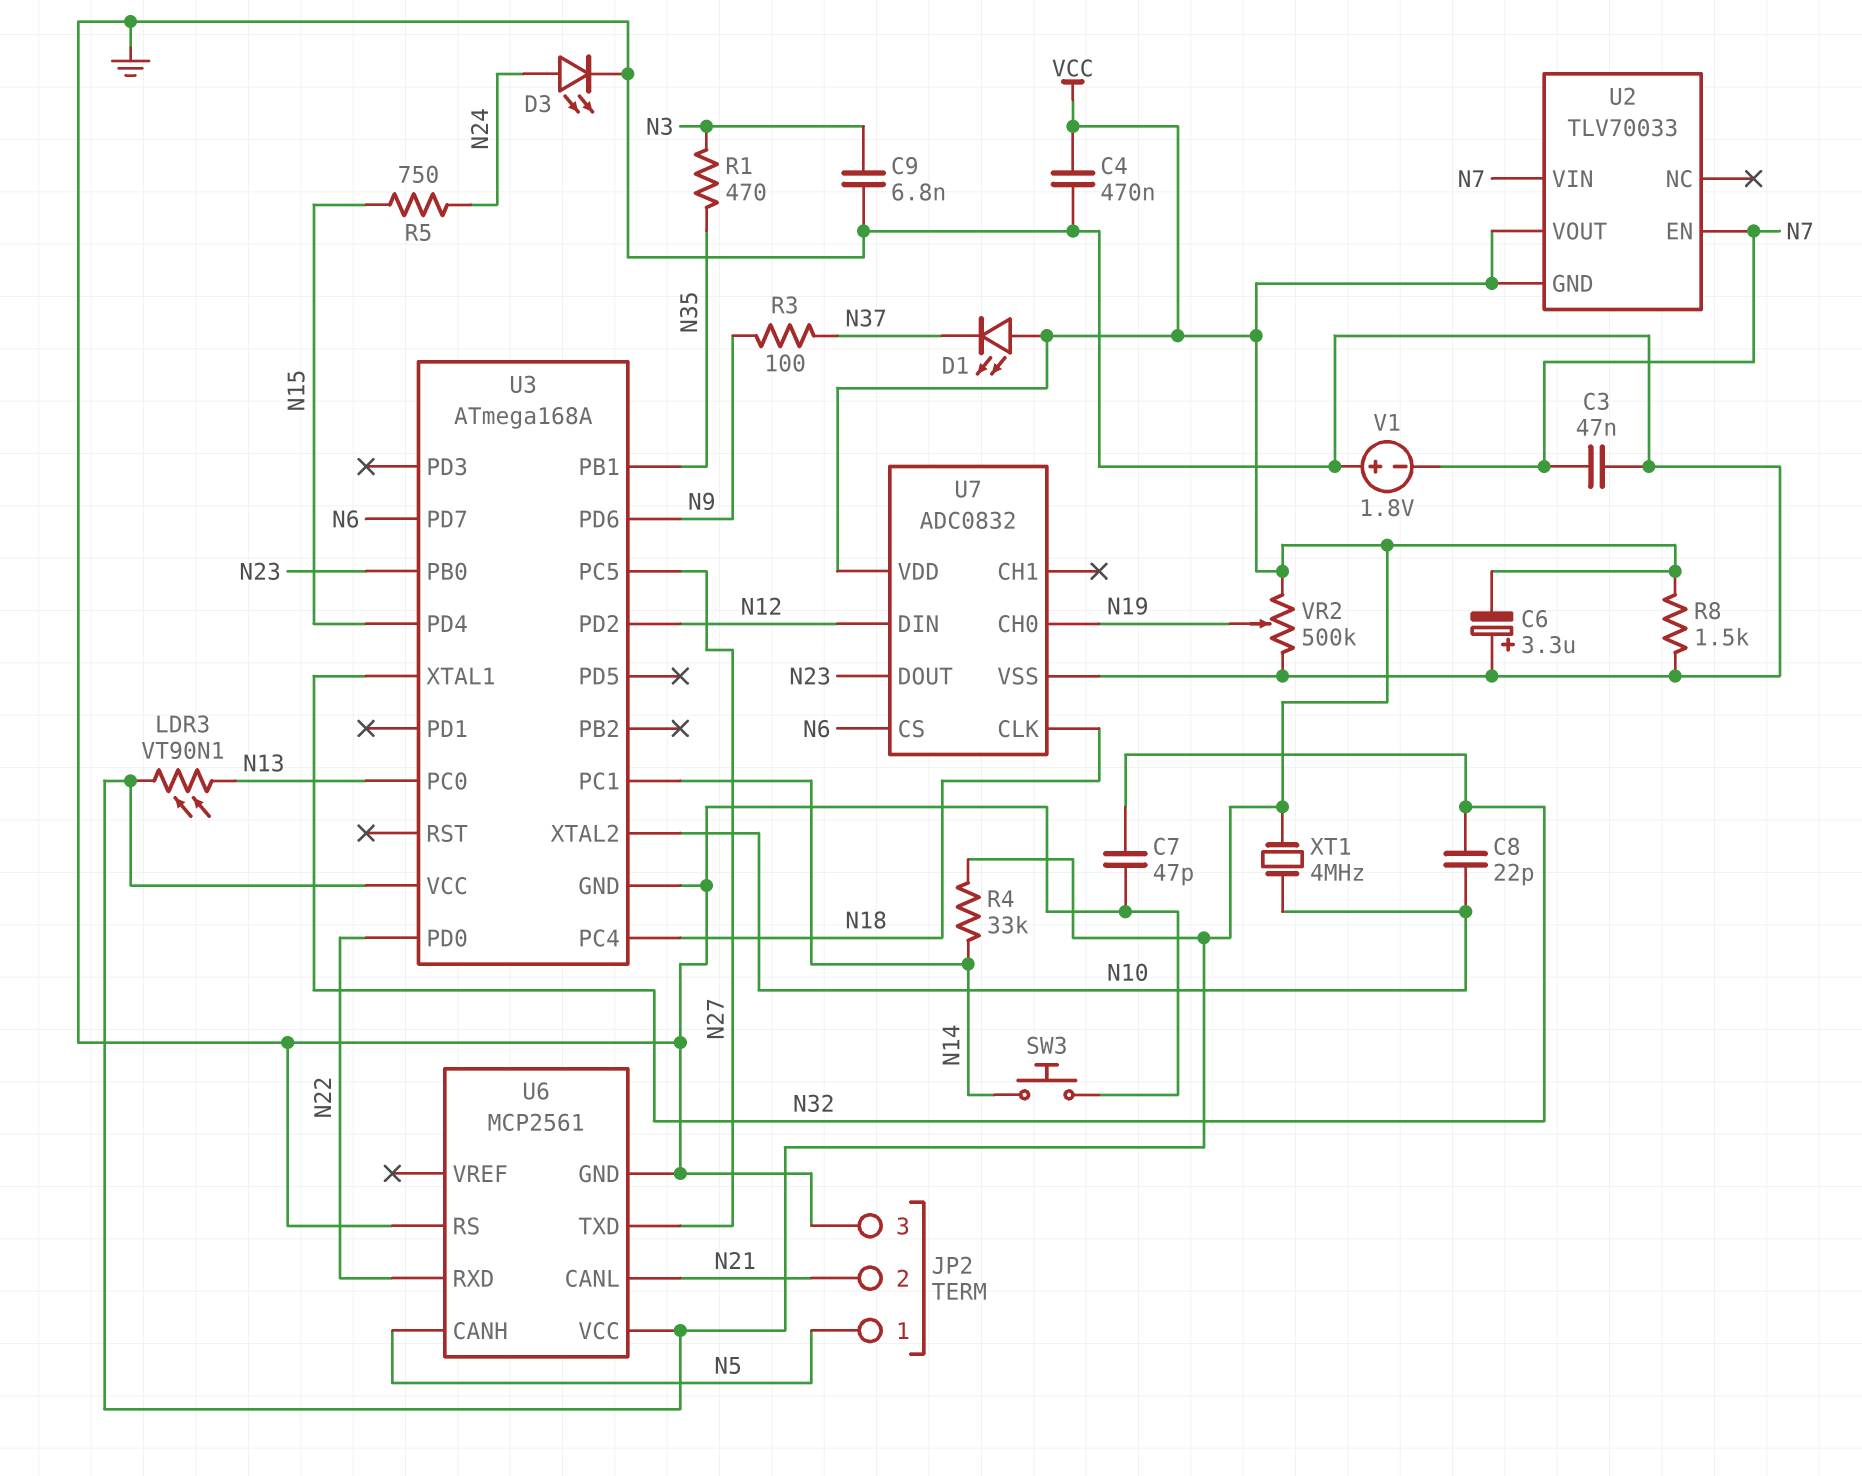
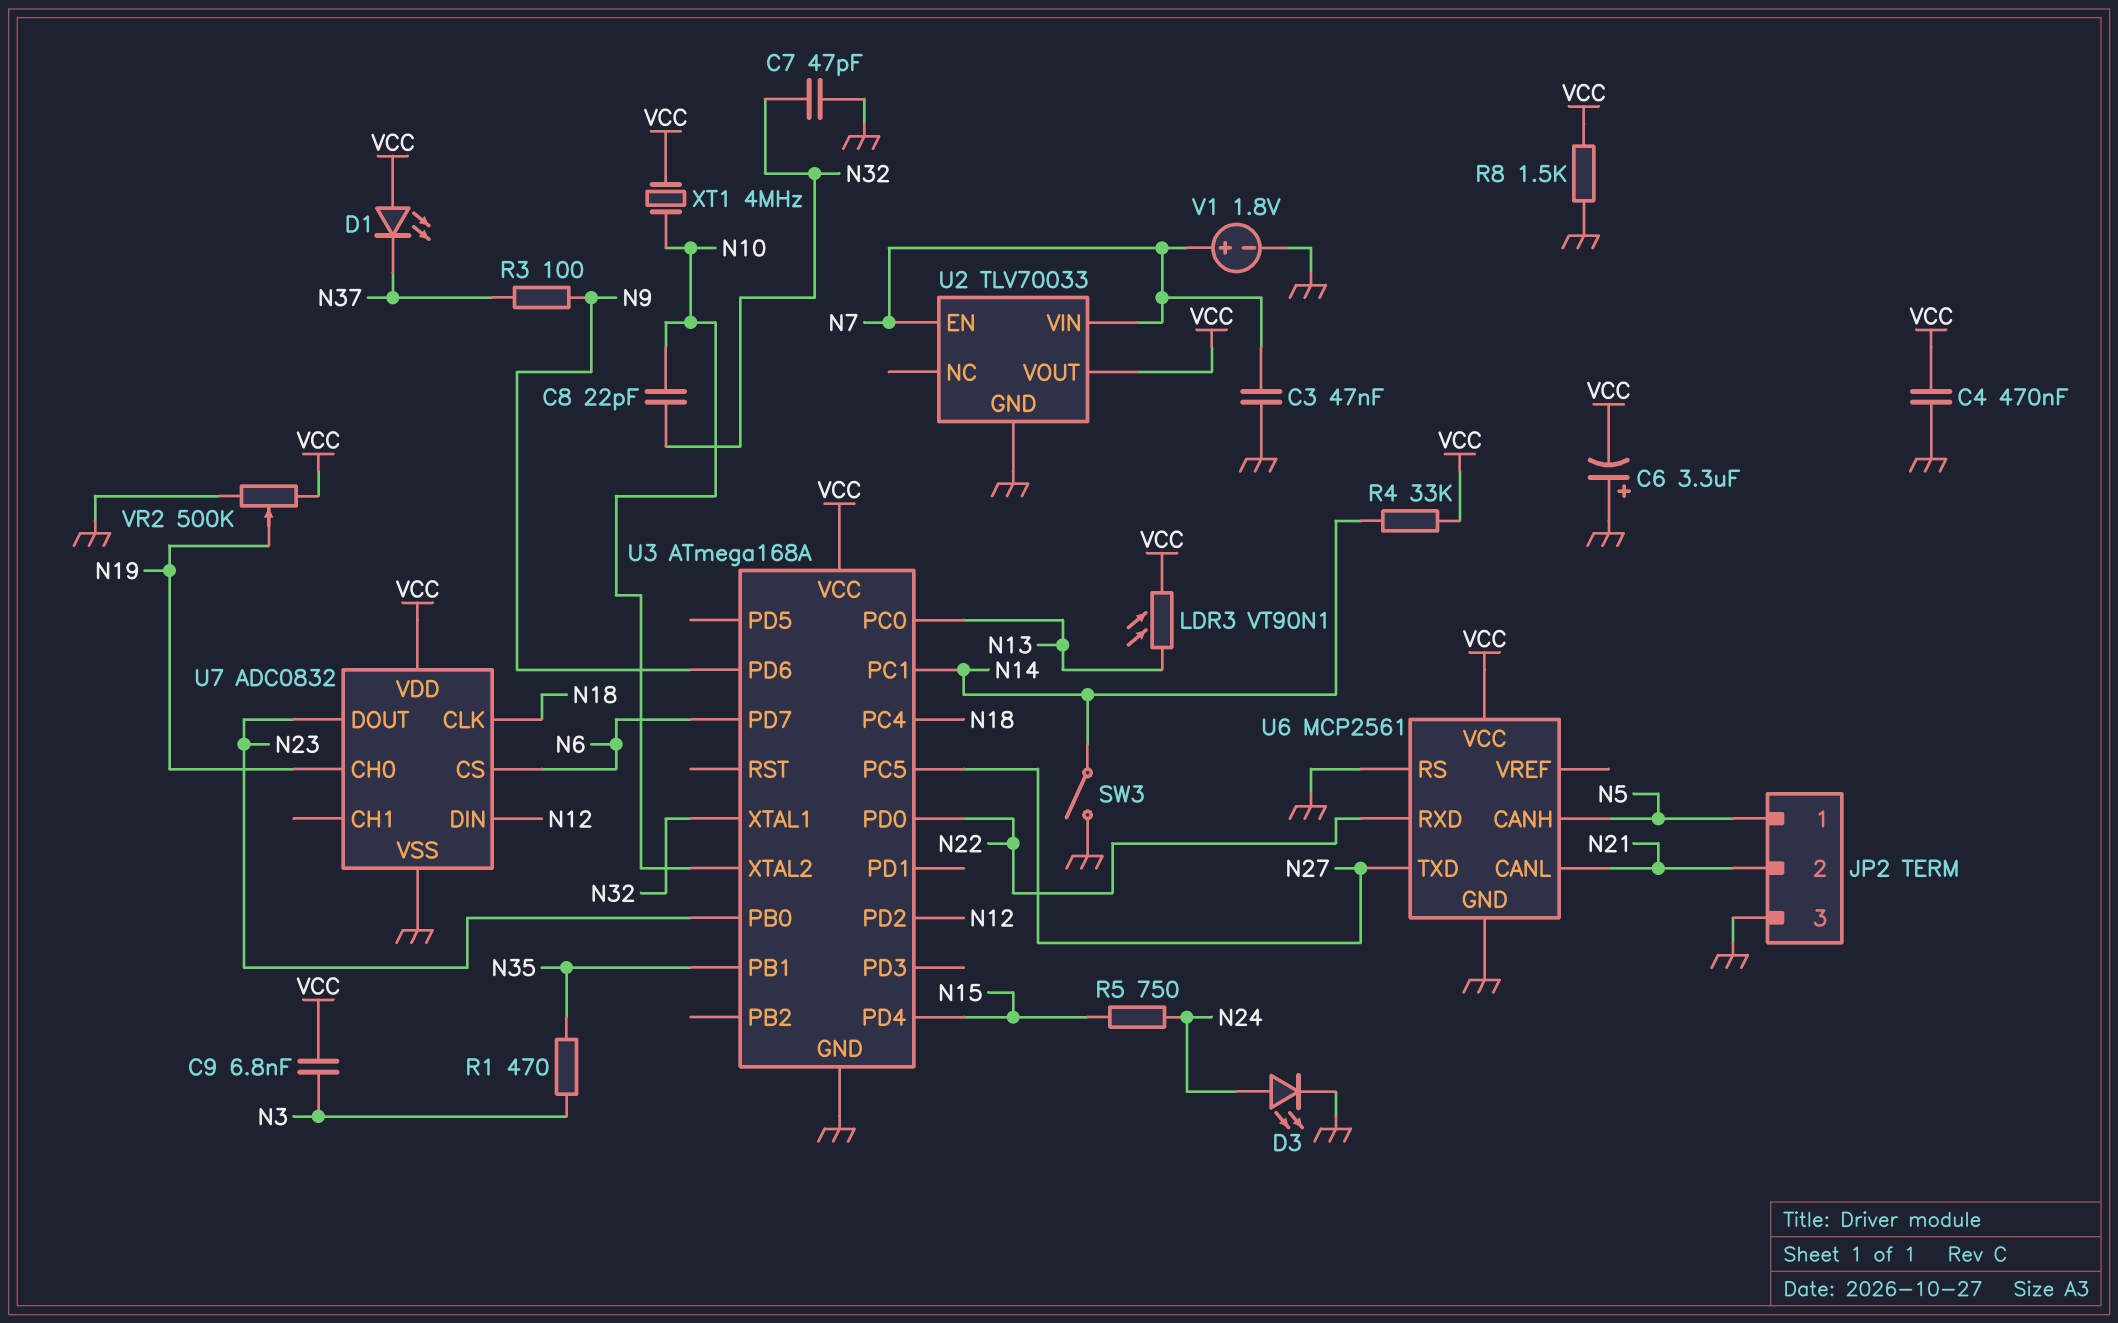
C9: 6.8nF (GND, N3) -> 6.8nF (N3, VCC)
SW3: button (GND, N14) -> switch (GND, N14)
U2 pin GND: VCC -> GND
V1: 1.8V (plus GND, minus N7) -> 1.8V (plus N7, minus GND)

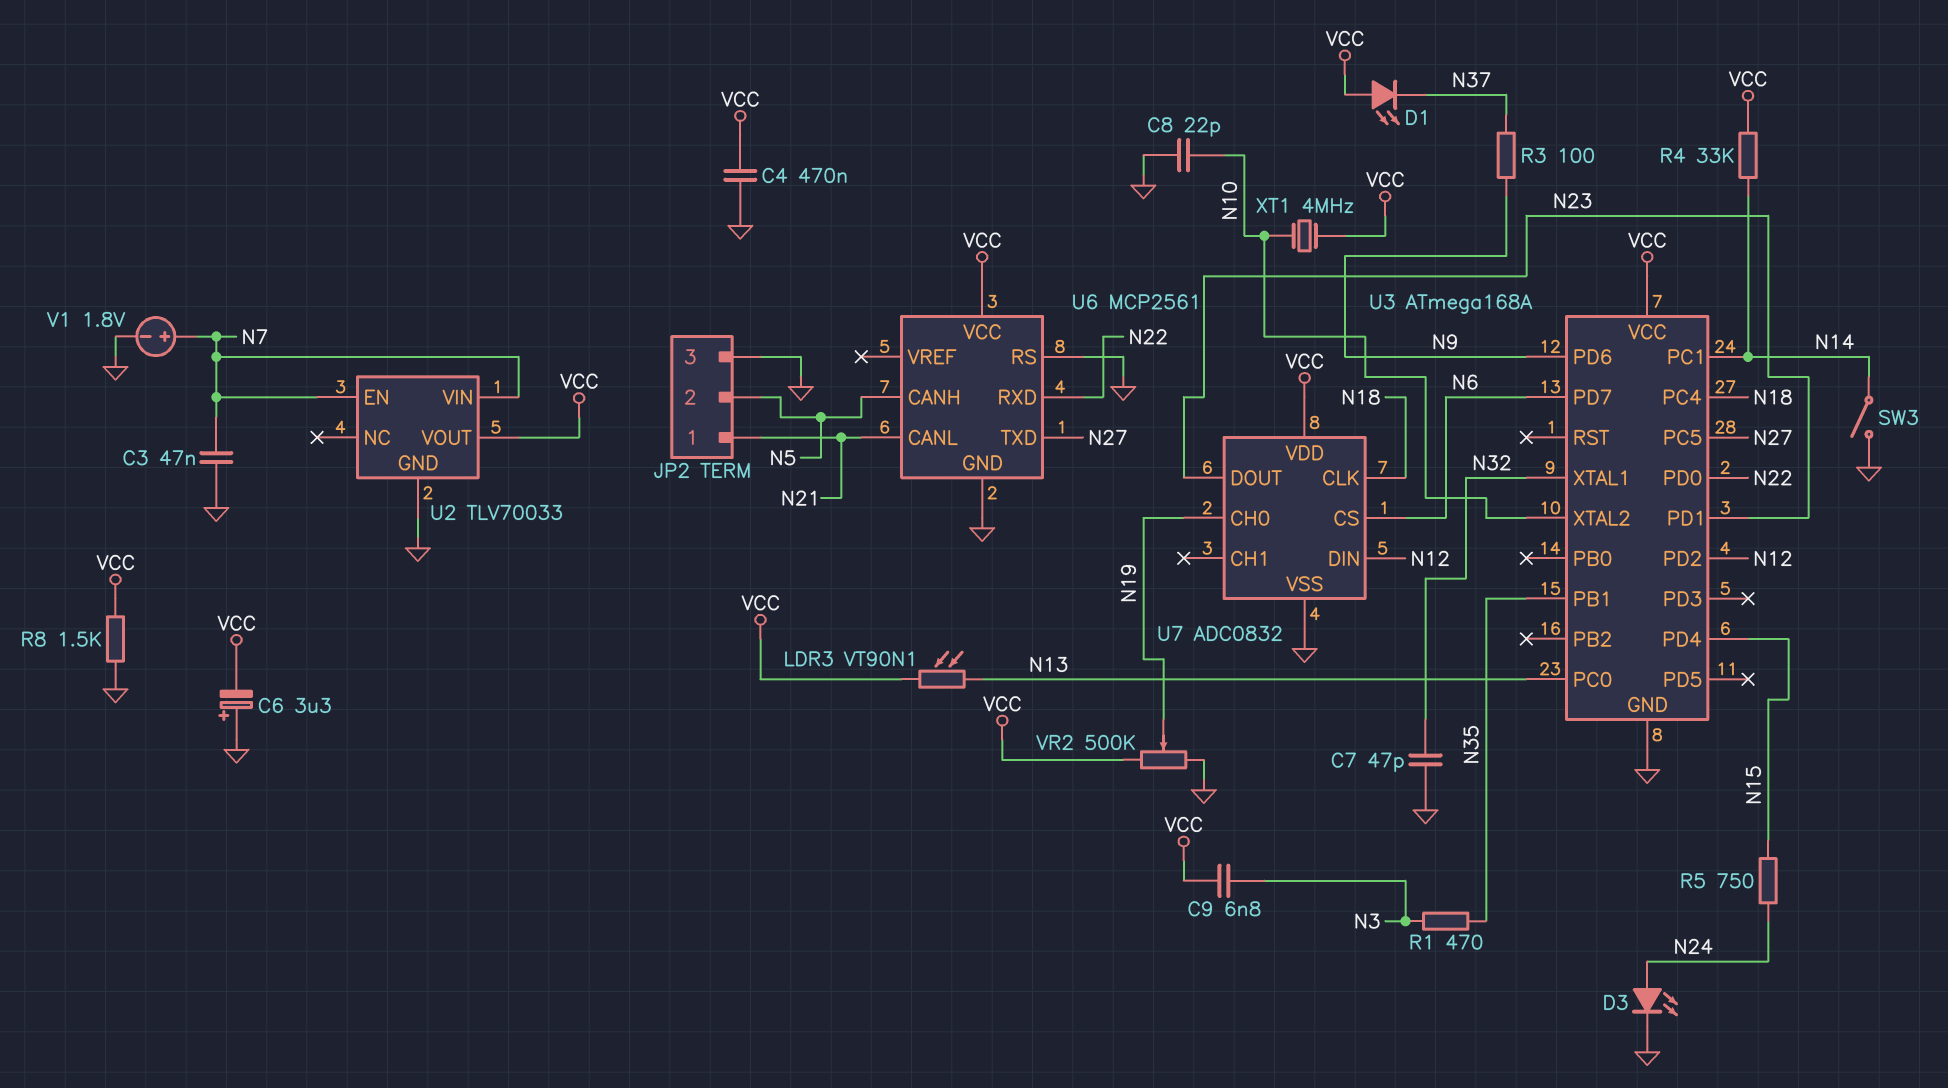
C8: 22pF (N10, N32) -> 22pF (GND, N10)
JP2 pin 1: N5 -> N21
JP2 pin 2: N21 -> N5
U3 pin PB0: N23 -> none
U3 pin PD1: none -> N23

